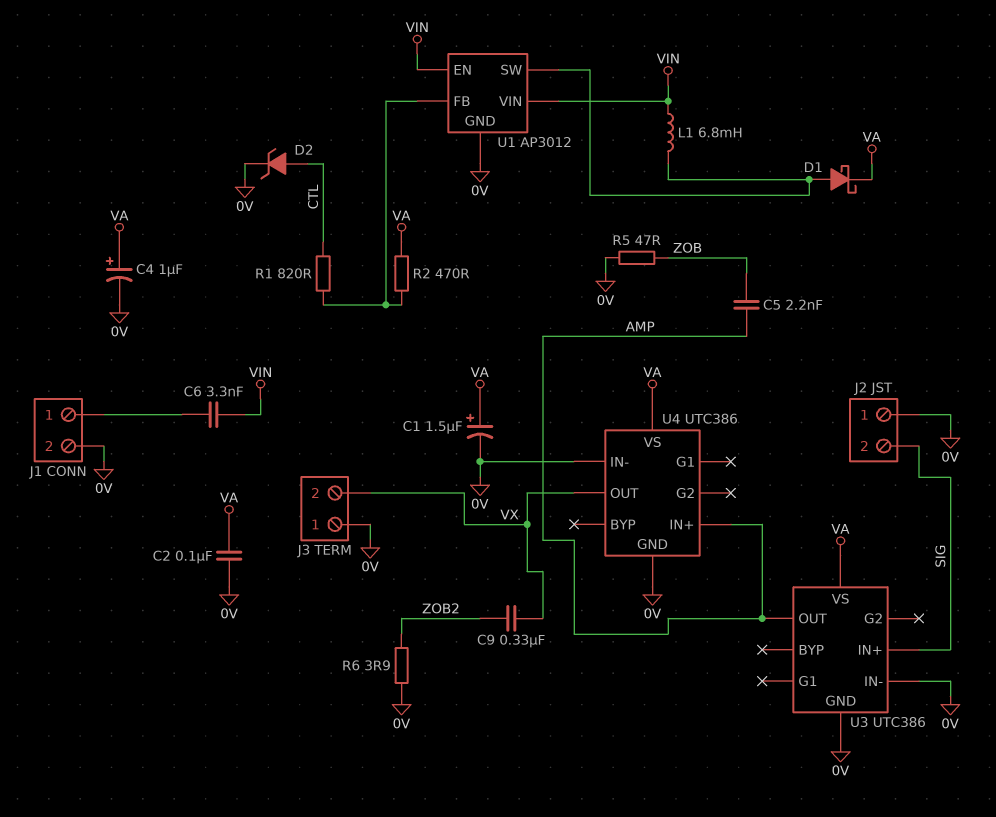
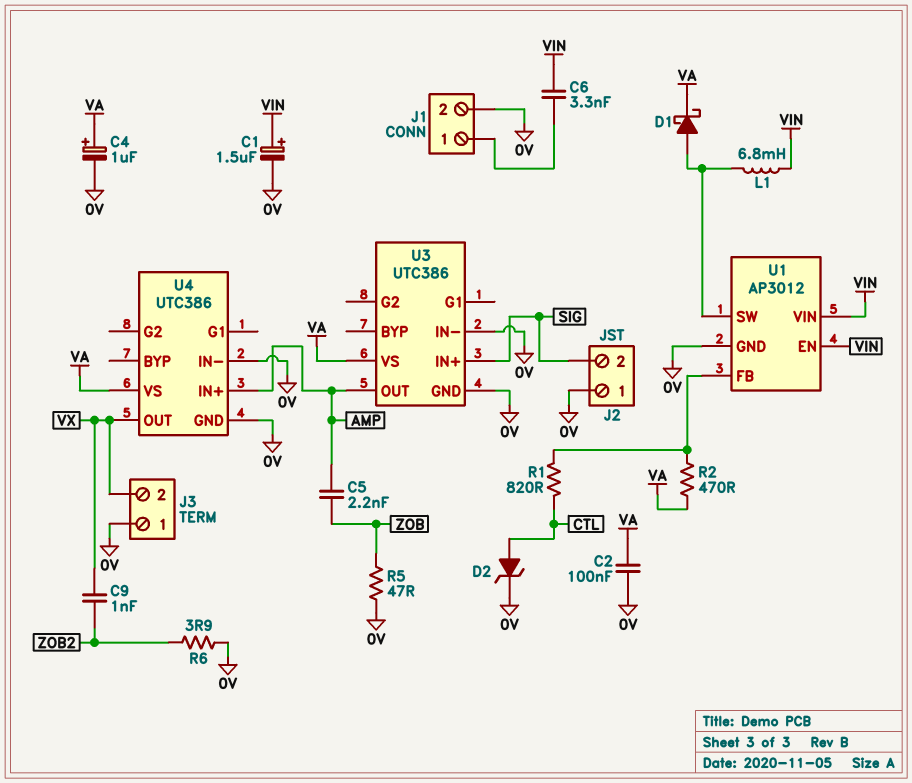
C1: 1.5uF (plus VA, minus 0V) -> 1.5uF (plus VIN, minus 0V)
C9: 330nF (VX, ZOB2) -> 1nF (VX, ZOB2)

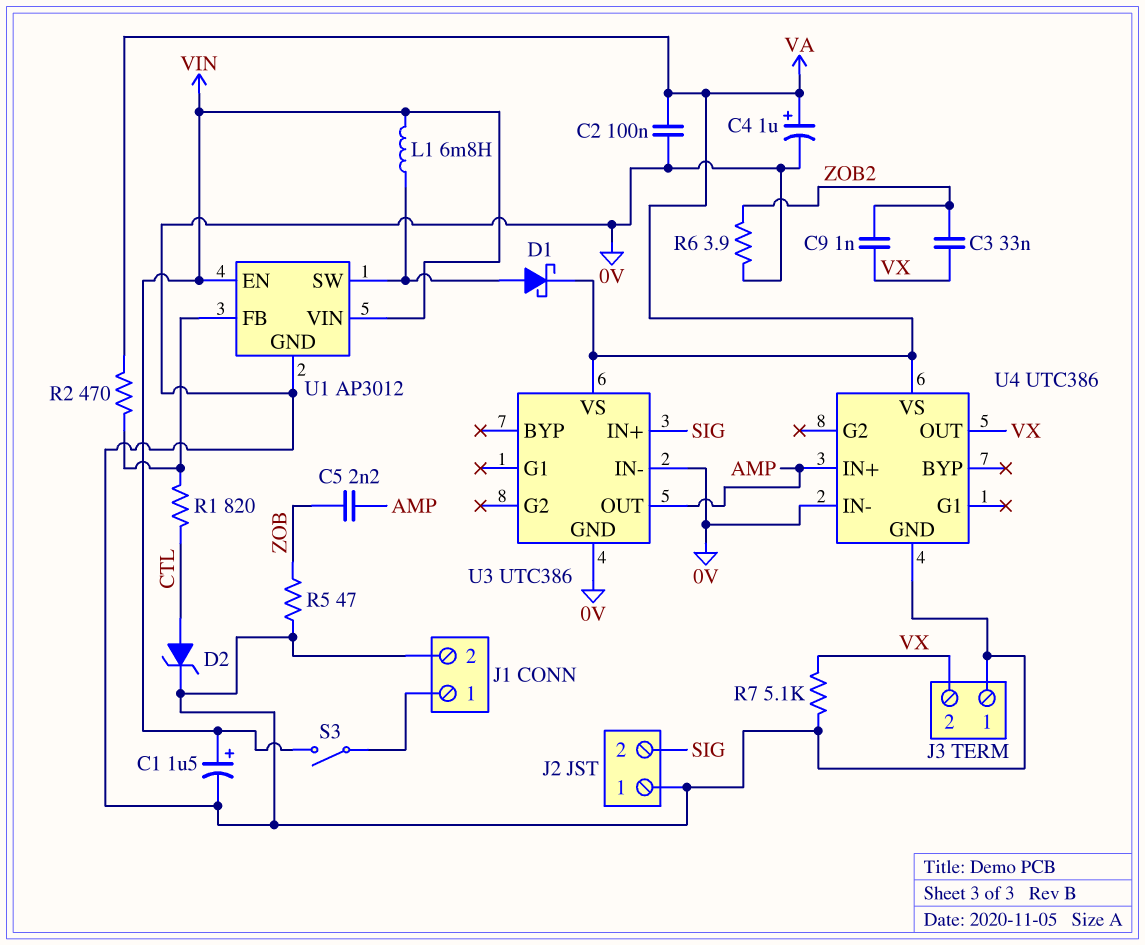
C3: none -> 33nF (VX, ZOB2)
C6: 3.3nF (J1/1, VIN) -> none
R7: none -> 5.1k (0V, VX)
S3: none -> switch (J1/1, VIN)

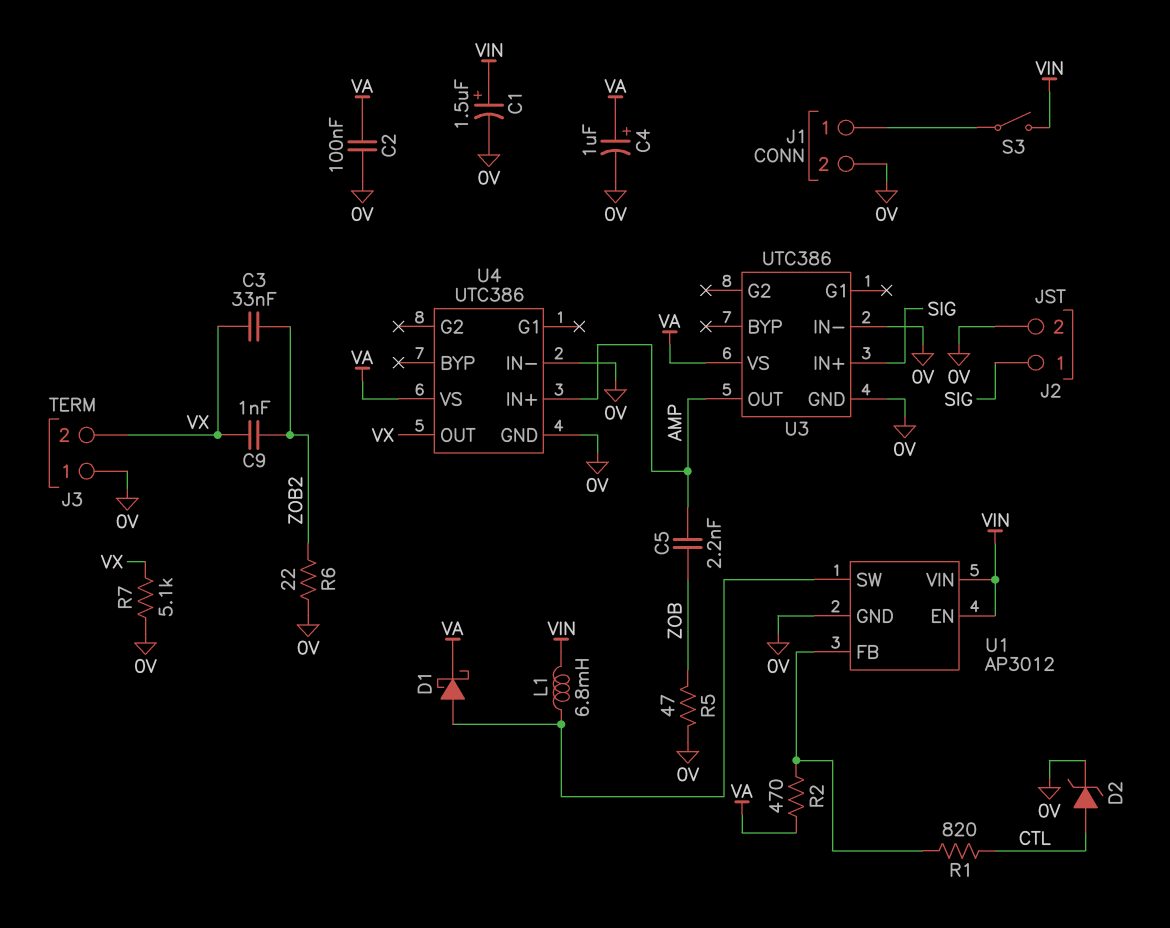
J2 pin 1: 0V -> SIG
J2 pin 2: SIG -> 0V
R6: 3.9 (0V, ZOB2) -> 22 (0V, ZOB2)

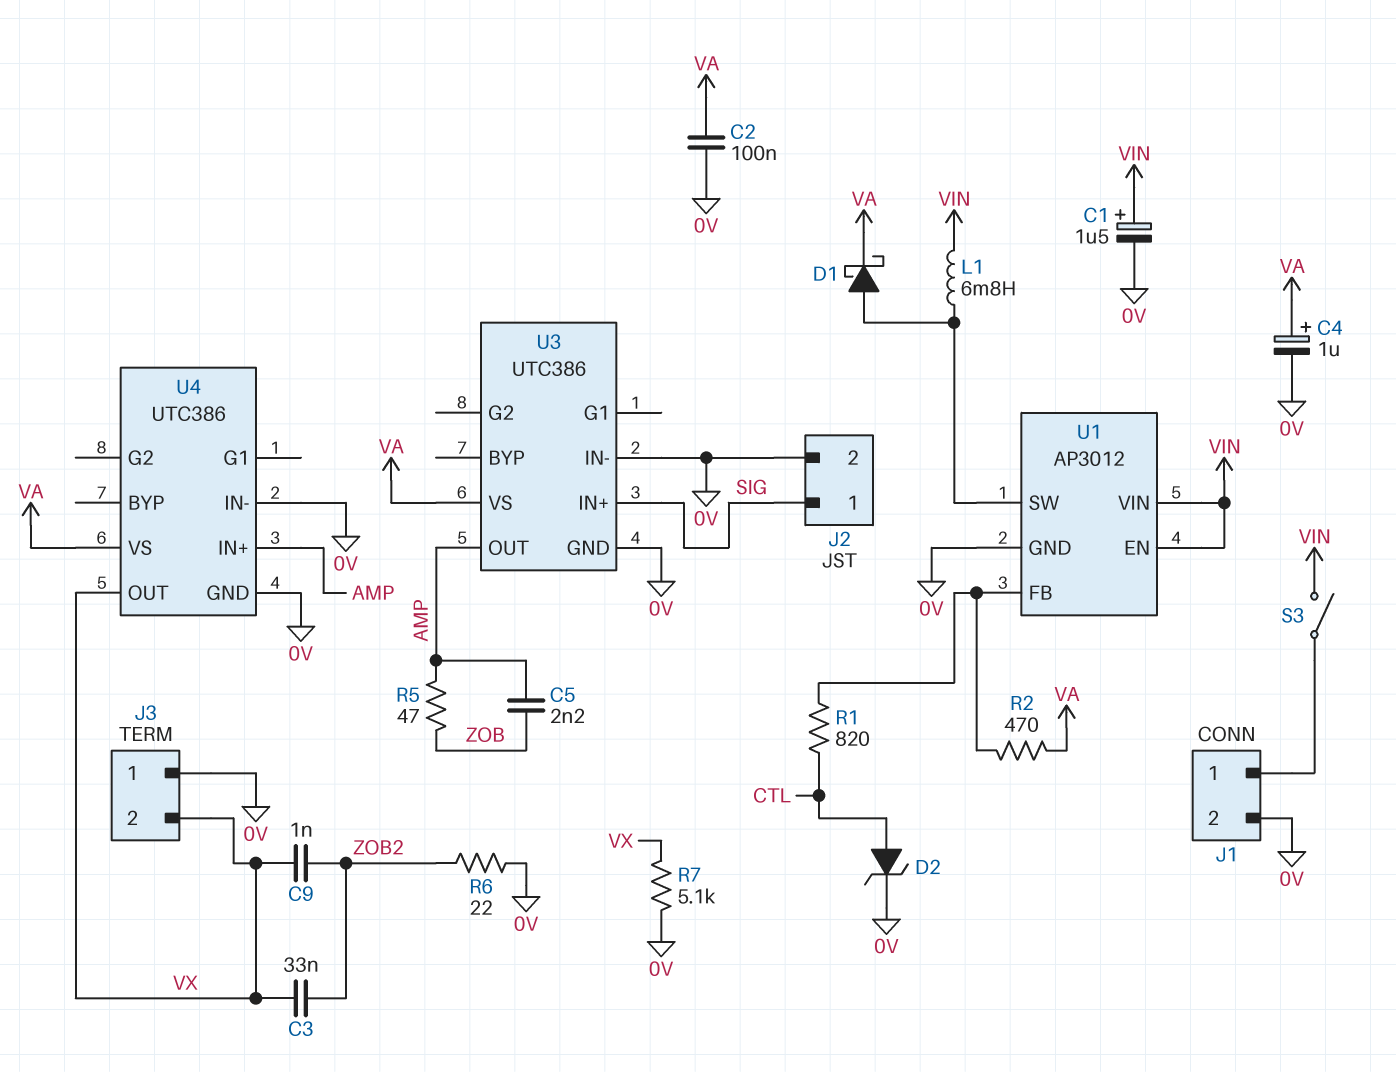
R5: 47 (0V, ZOB) -> 47 (AMP, ZOB)

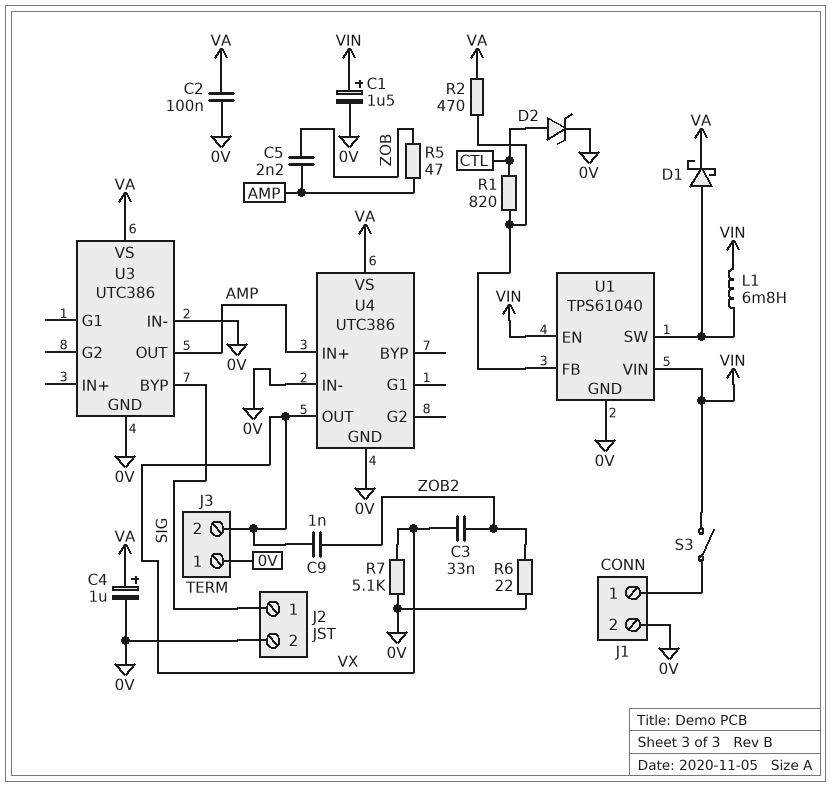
U1: AP3012 -> TPS61040
U3 pin BYP: none -> SIG
U3 pin IN+: SIG -> none

